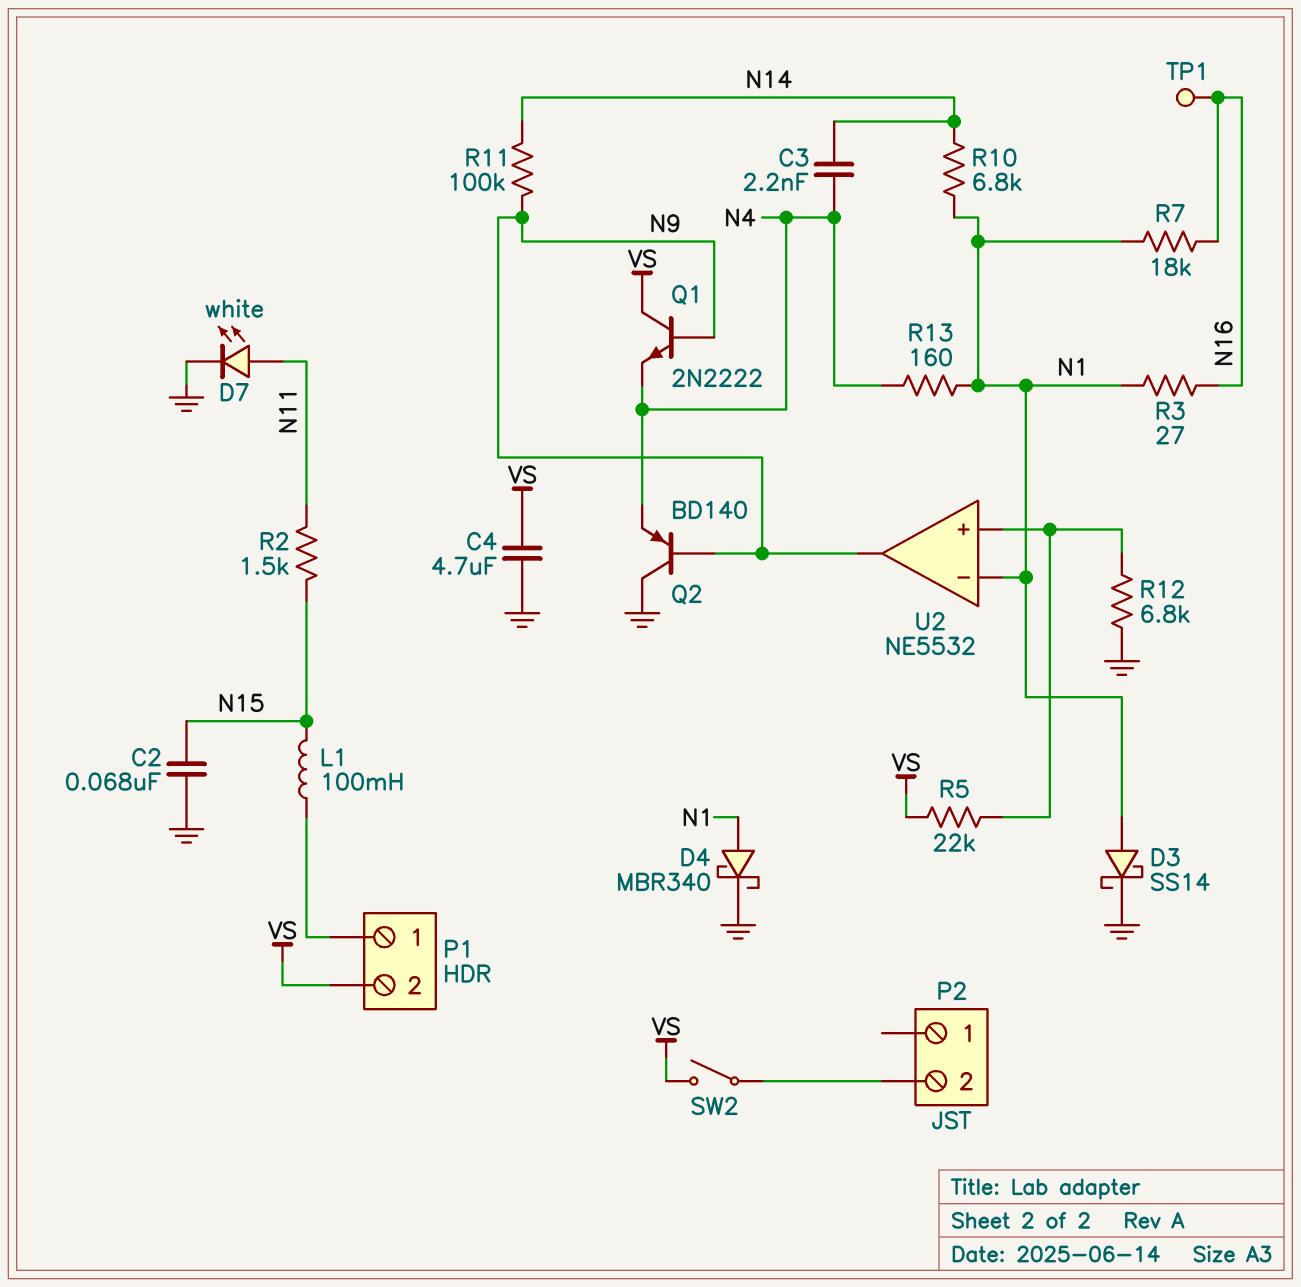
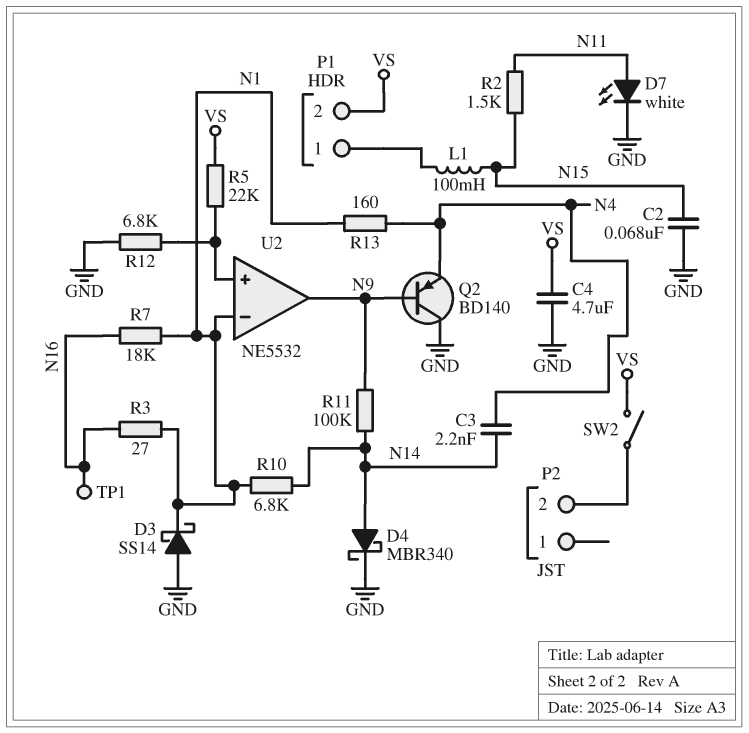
D3: schottky SS14 (A N1, K GND) -> schottky SS14 (A GND, K N1)
D4: schottky MBR340 (A N1, K GND) -> schottky MBR340 (A N14, K GND)
Q1: NPN 2N2222 (B N9, C VS, E N4) -> none

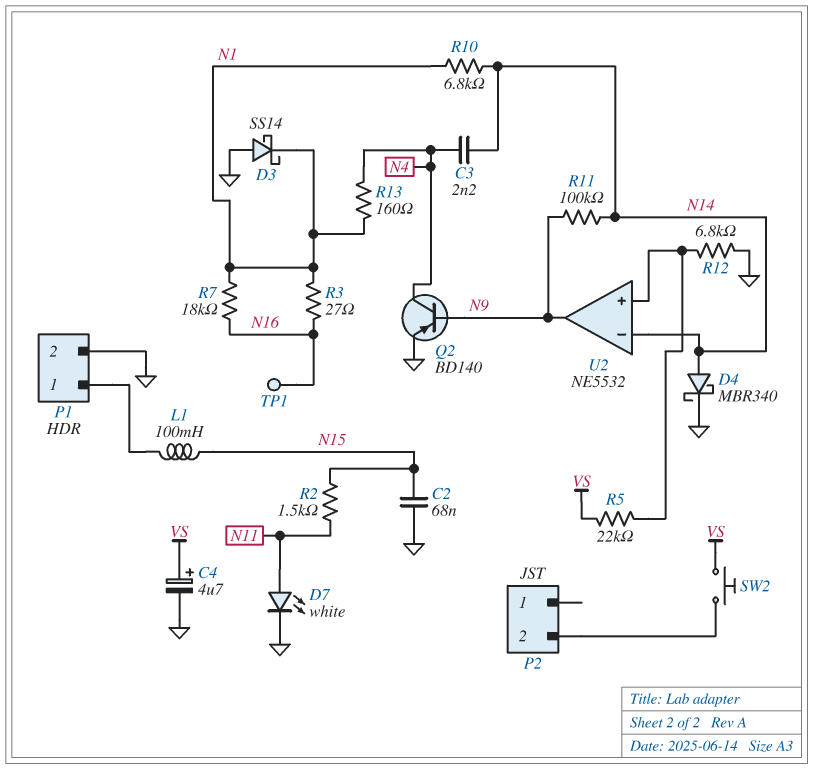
C4: 4.7uF (GND, VS) -> 4.7uF (plus VS, minus GND)
P1 pin 2: VS -> GND
Q2: PNP BD140 (B N9, C GND, E N4) -> PNP BD140 (B N9, C N4, E GND)
SW2: switch (P2/2, VS) -> button (P2/2, VS)
U2 pin in-: N1 -> N14

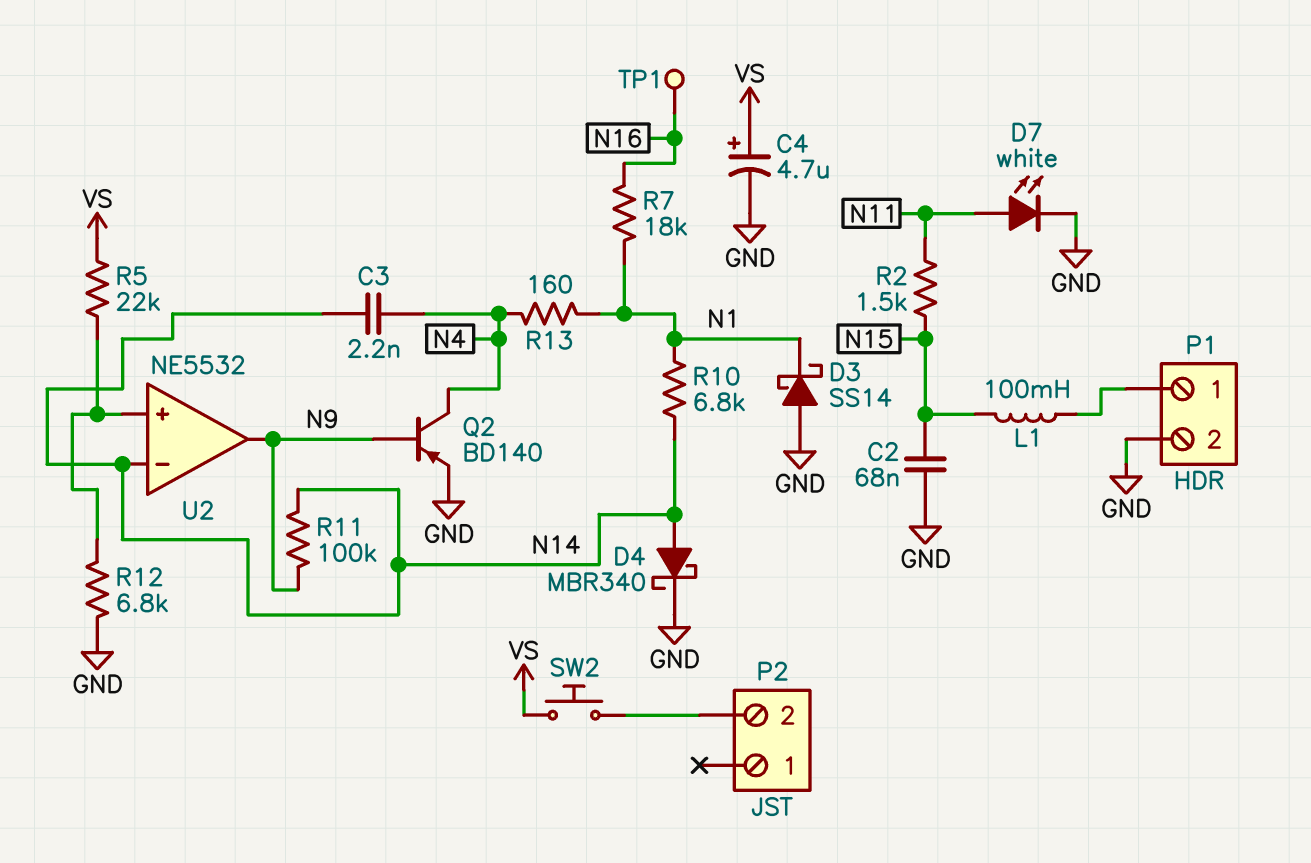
R3: 27 (N1, N16) -> none

